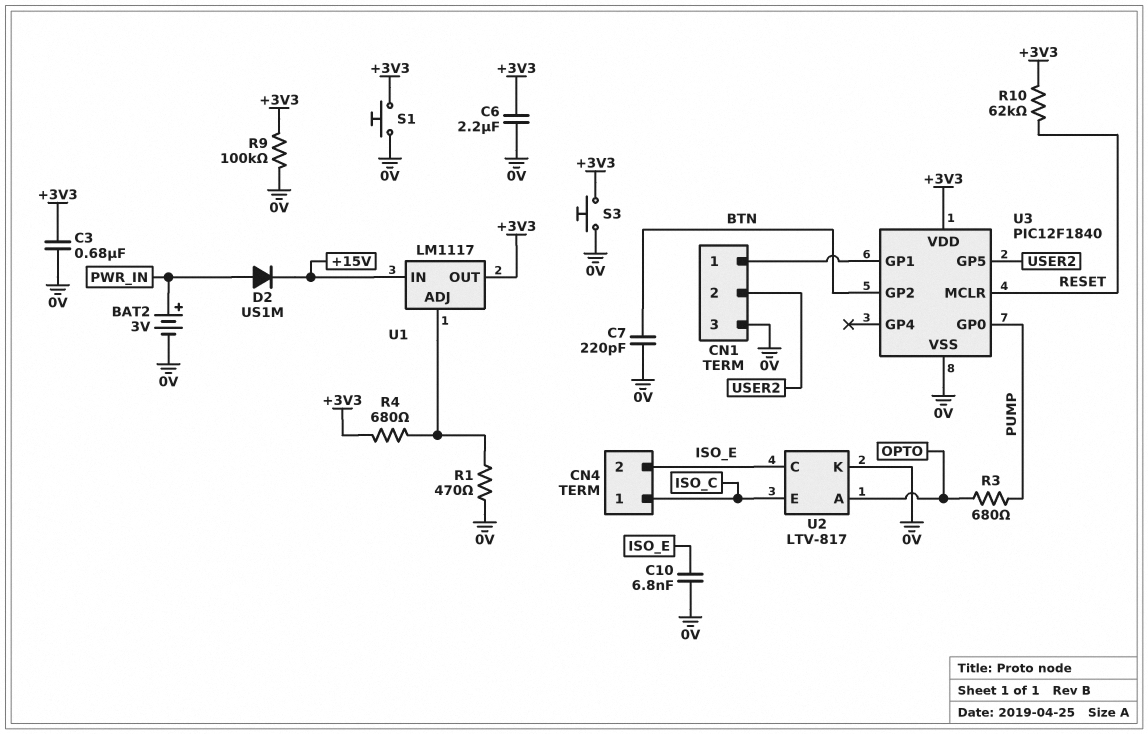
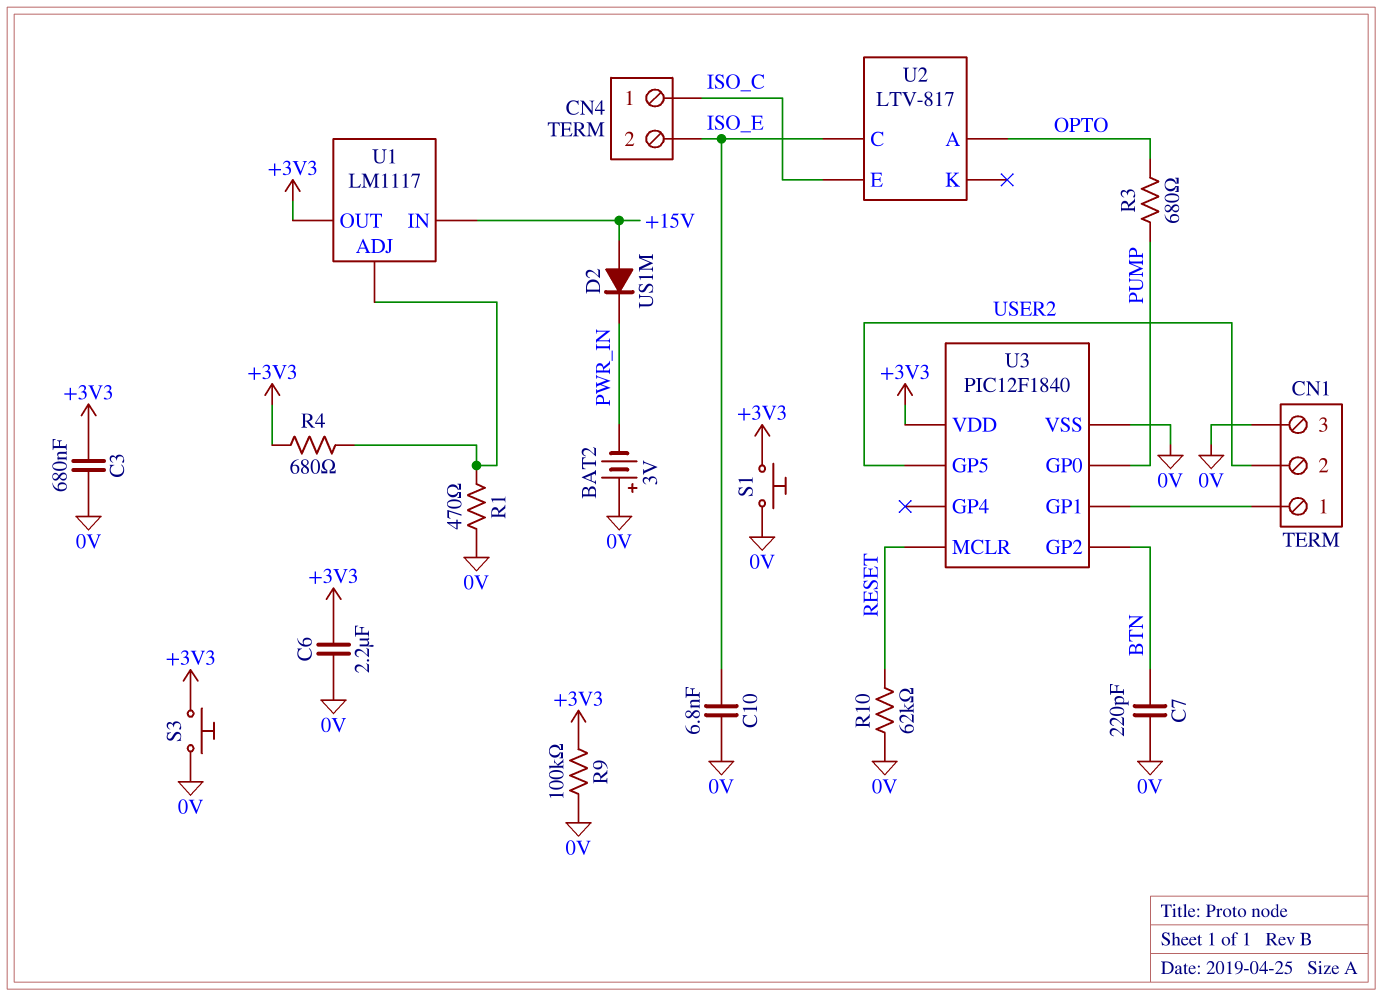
BAT2: 3V (plus PWR_IN, minus 0V) -> 3V (plus 0V, minus PWR_IN)
D2: diode US1M (A PWR_IN, K +15V) -> diode US1M (A +15V, K PWR_IN)
R10: 62k (+3V3, RESET) -> 62k (0V, RESET)
U2 pin K: 0V -> none

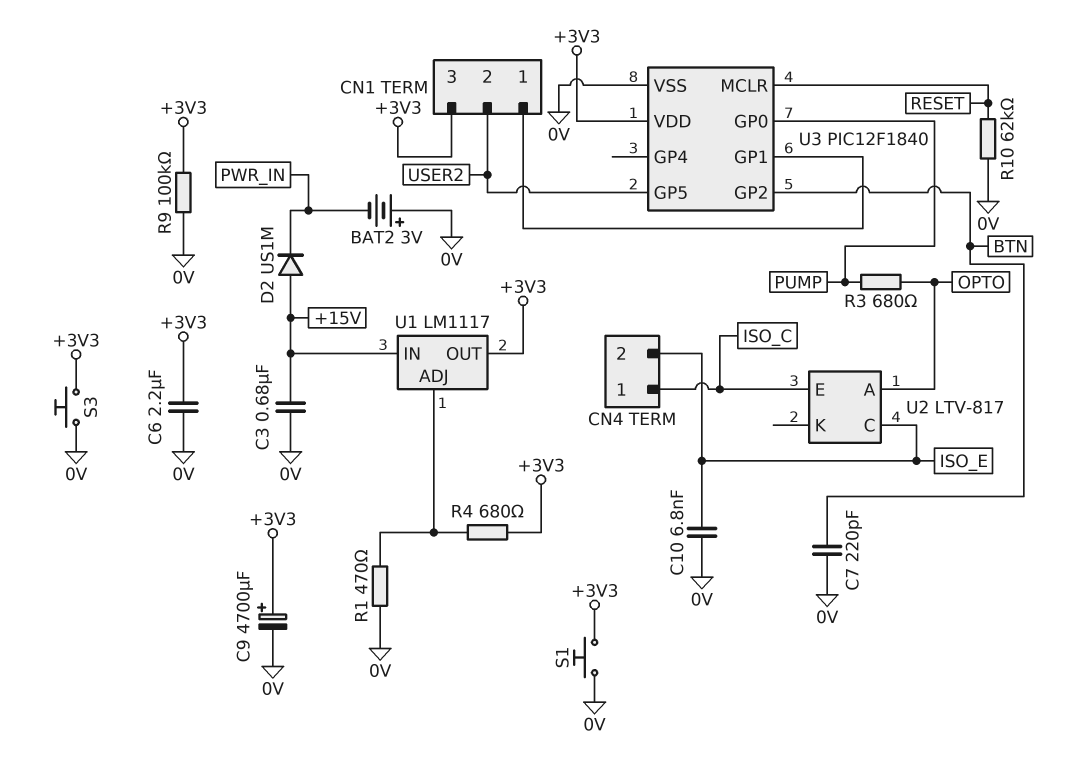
C3: 680nF (+3V3, 0V) -> 680nF (+15V, 0V)
C9: none -> 4700uF (plus +3V3, minus 0V)
CN1 pin 3: 0V -> +3V3

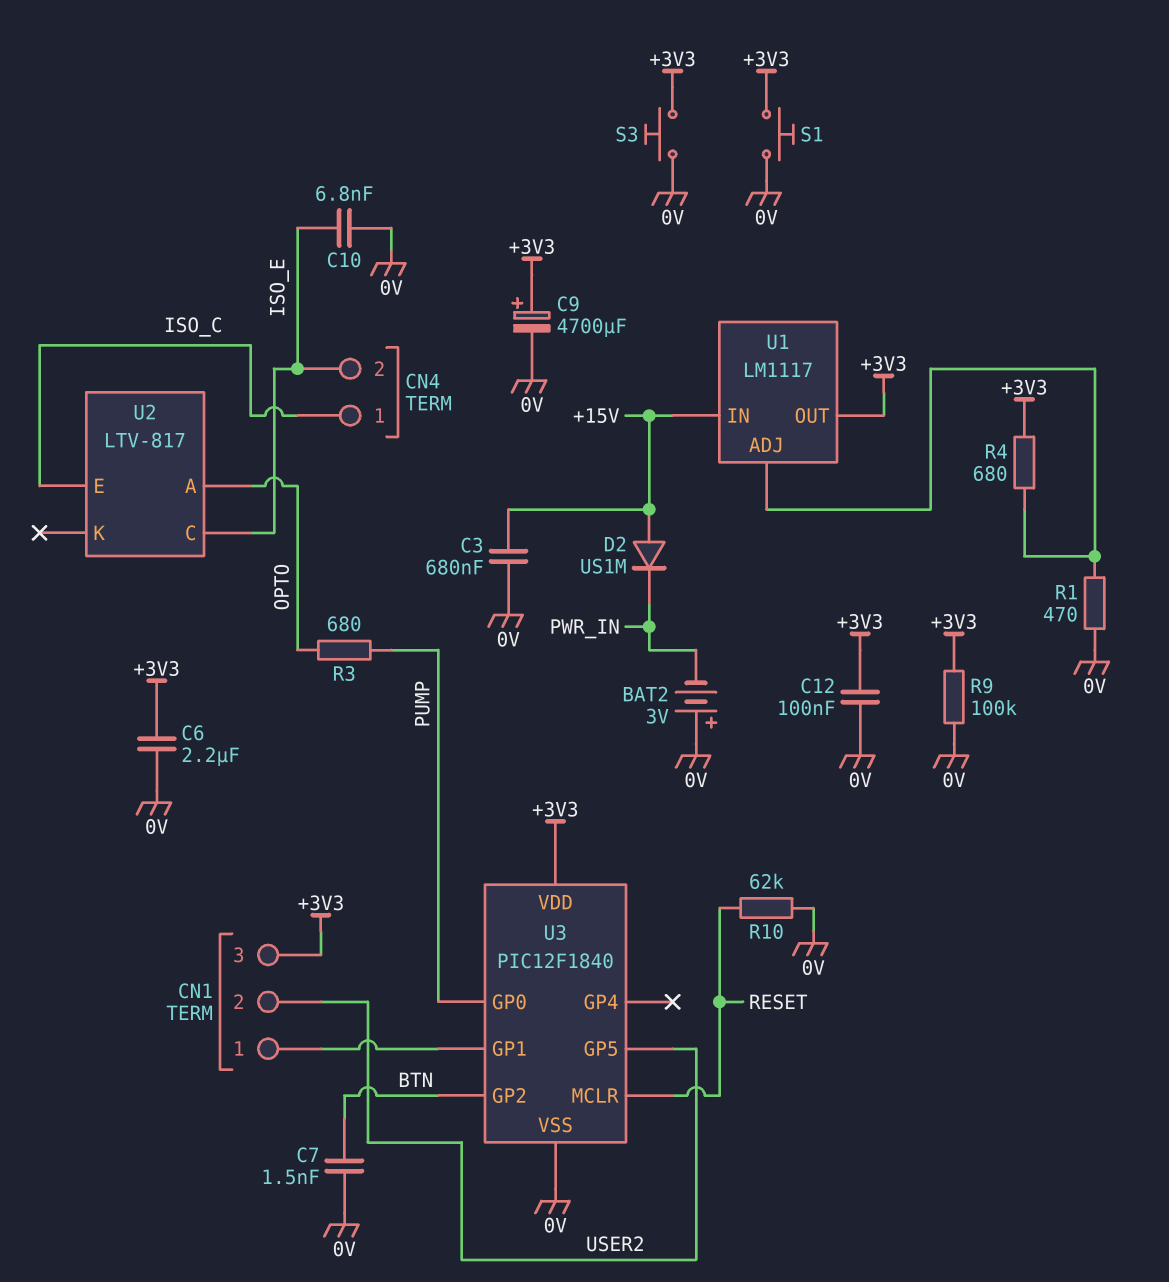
C7: 220pF (0V, BTN) -> 1.5nF (0V, BTN)
C12: none -> 100nF (+3V3, 0V)

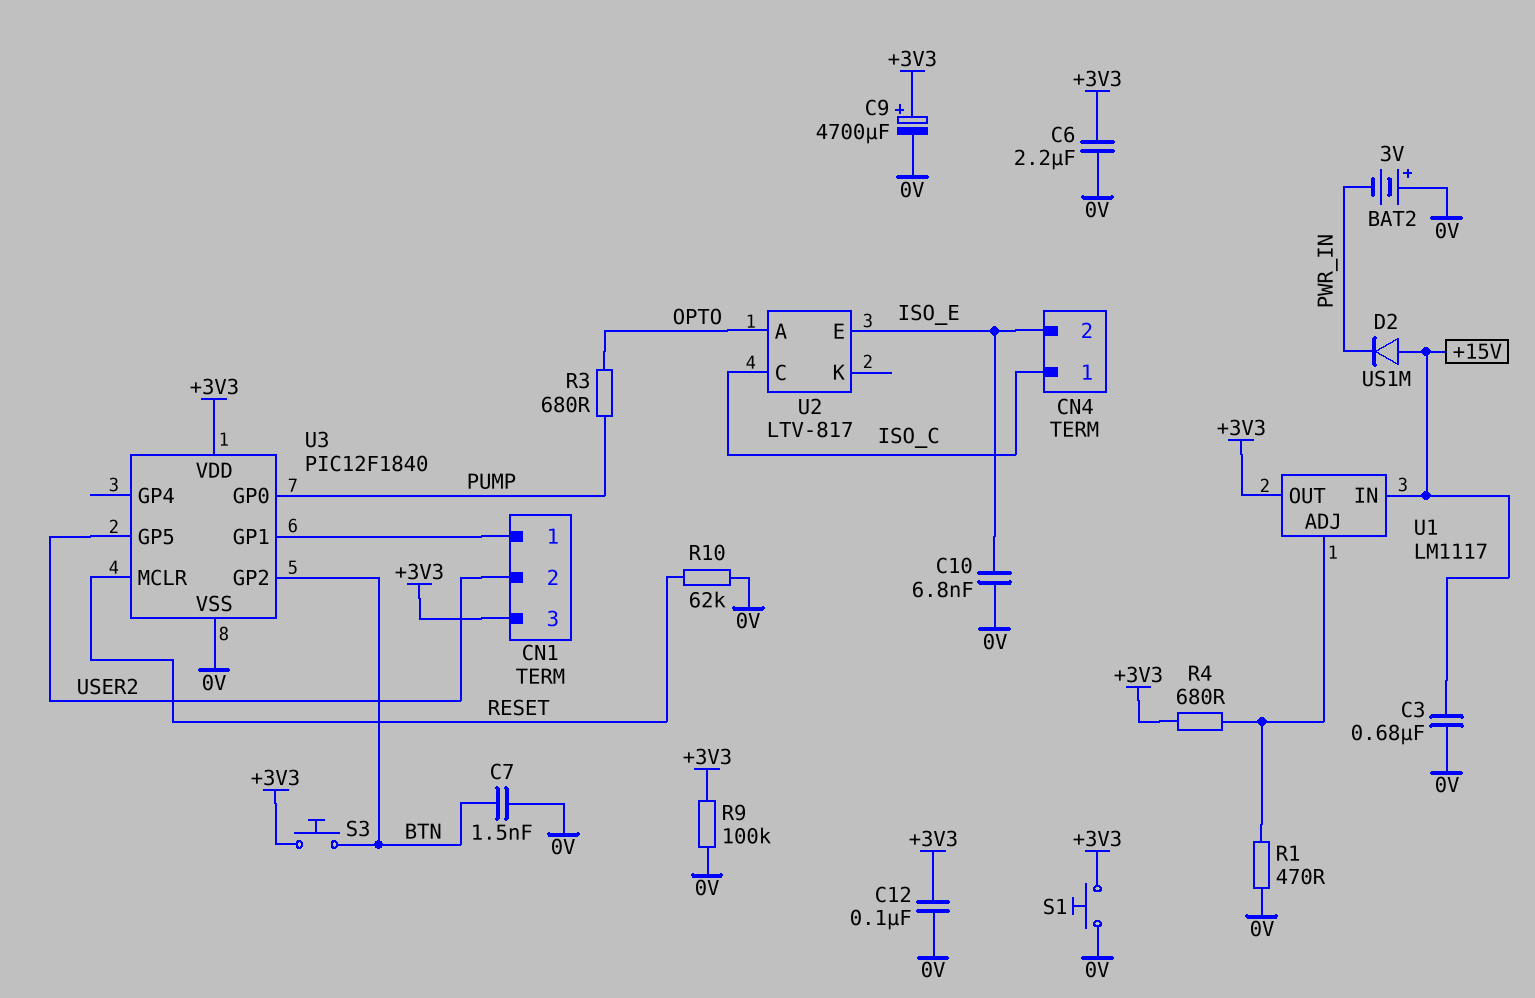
S3: button (+3V3, 0V) -> button (+3V3, BTN)
U2 pin C: ISO_E -> ISO_C
U2 pin E: ISO_C -> ISO_E

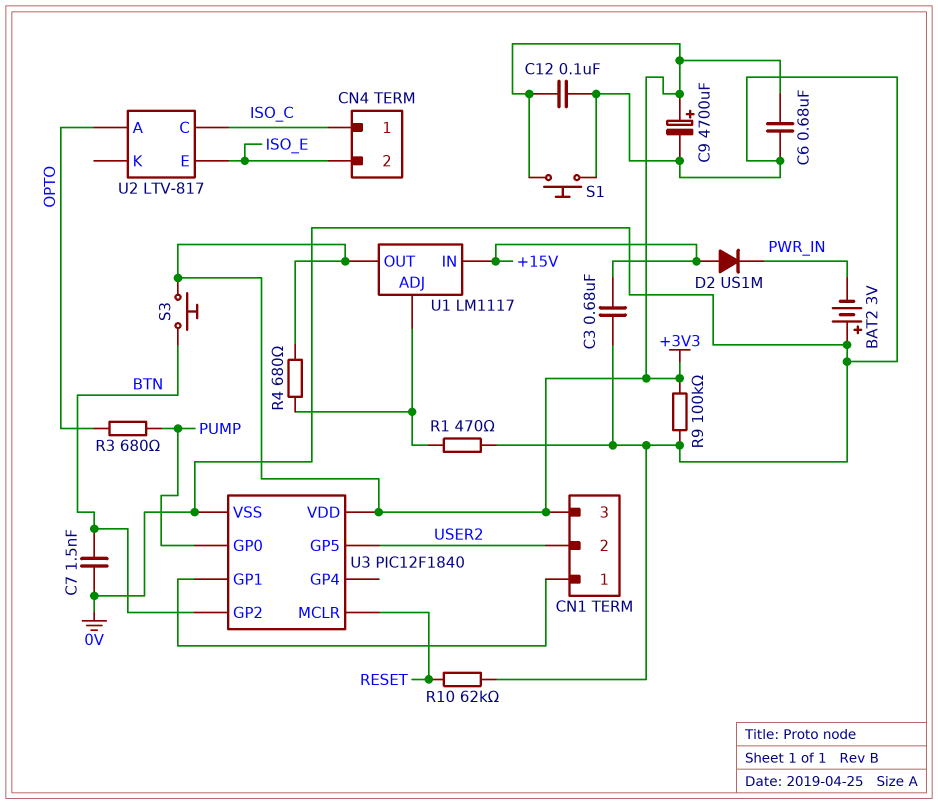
C6: 2.2uF (+3V3, 0V) -> 680nF (+3V3, 0V)
C10: 6.8nF (0V, ISO_E) -> none

